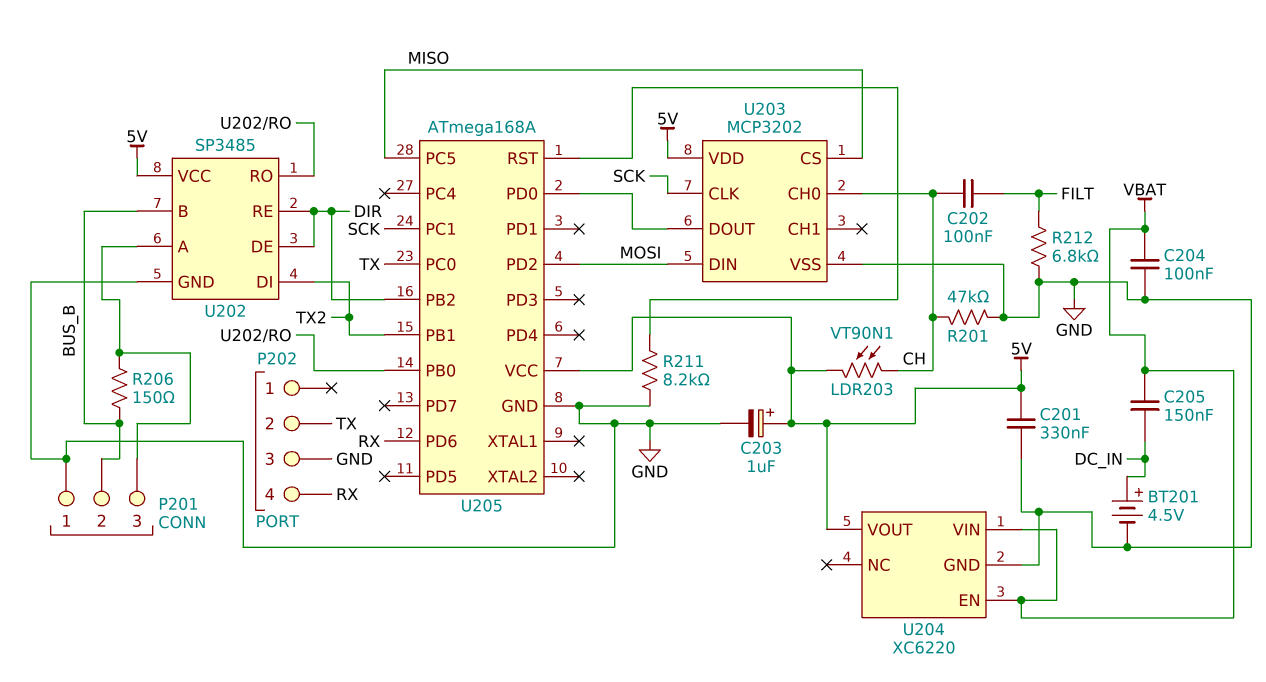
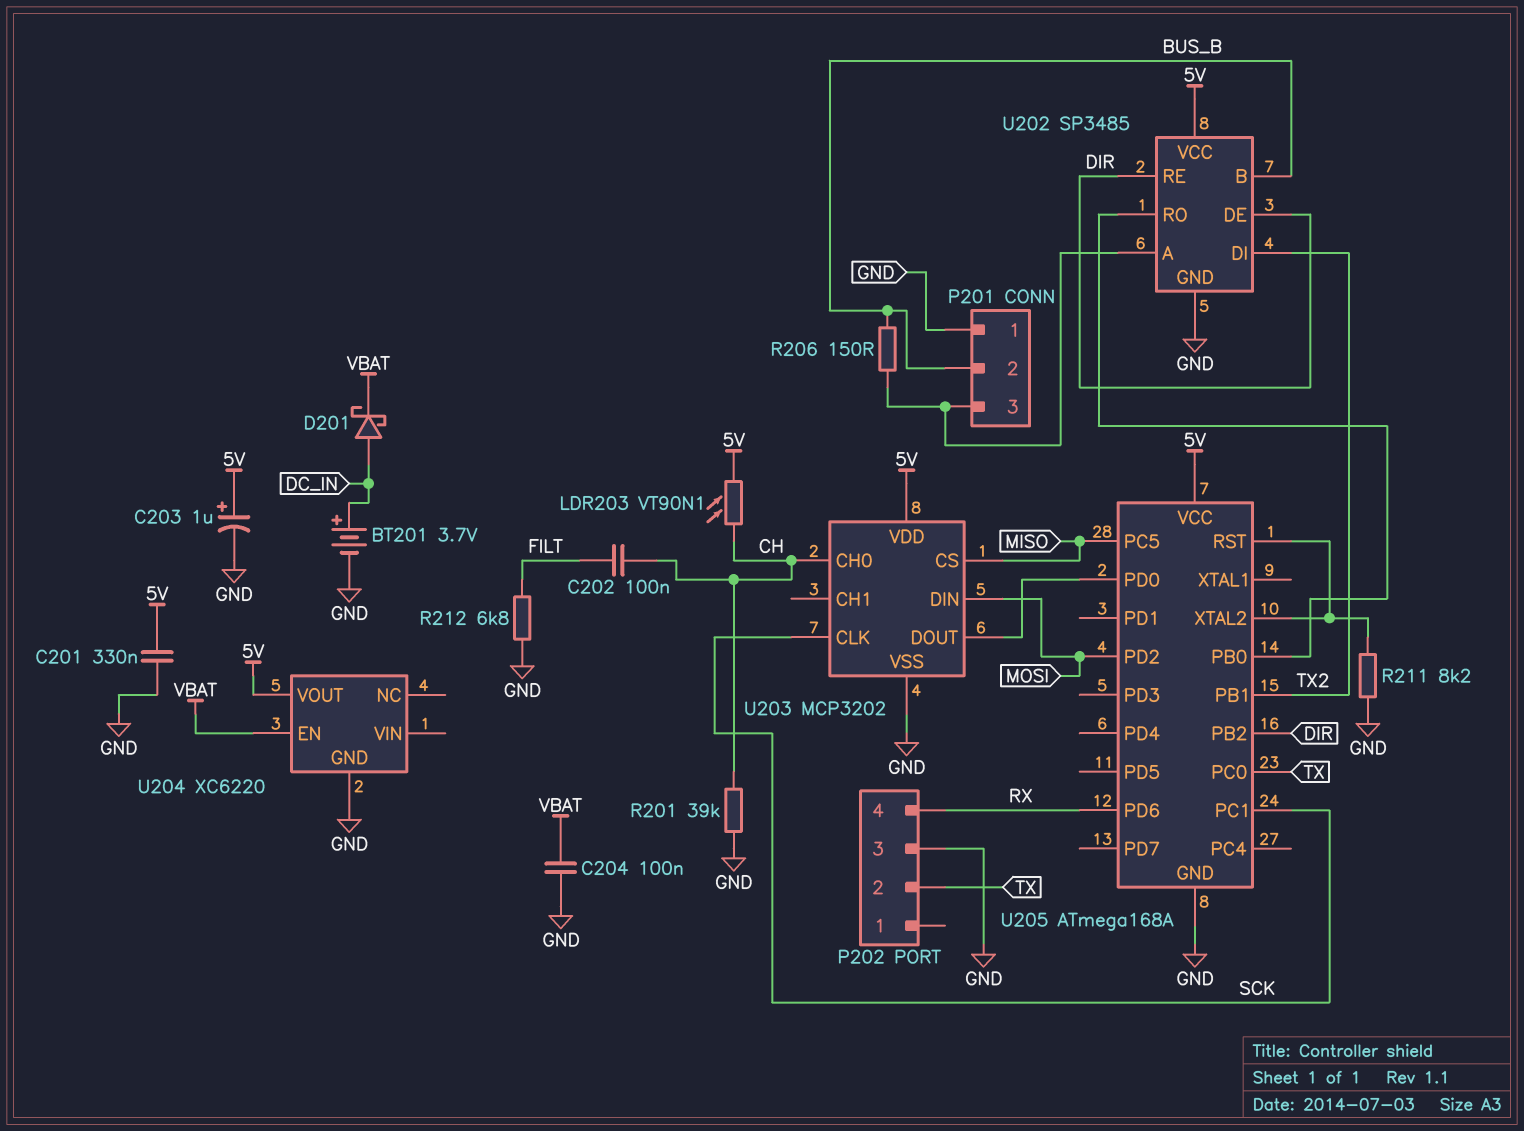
BT201: 4.5V (plus DC_IN, minus GND) -> 3.7V (plus DC_IN, minus GND)
C205: 150nF (DC_IN, VBAT) -> none
D201: none -> schottky (A DC_IN, K VBAT)
R201: 47k (CH, GND) -> 39k (CH, GND)
U204 pin VIN: VBAT -> none
U205 pin XTAL2: none -> U205/RST

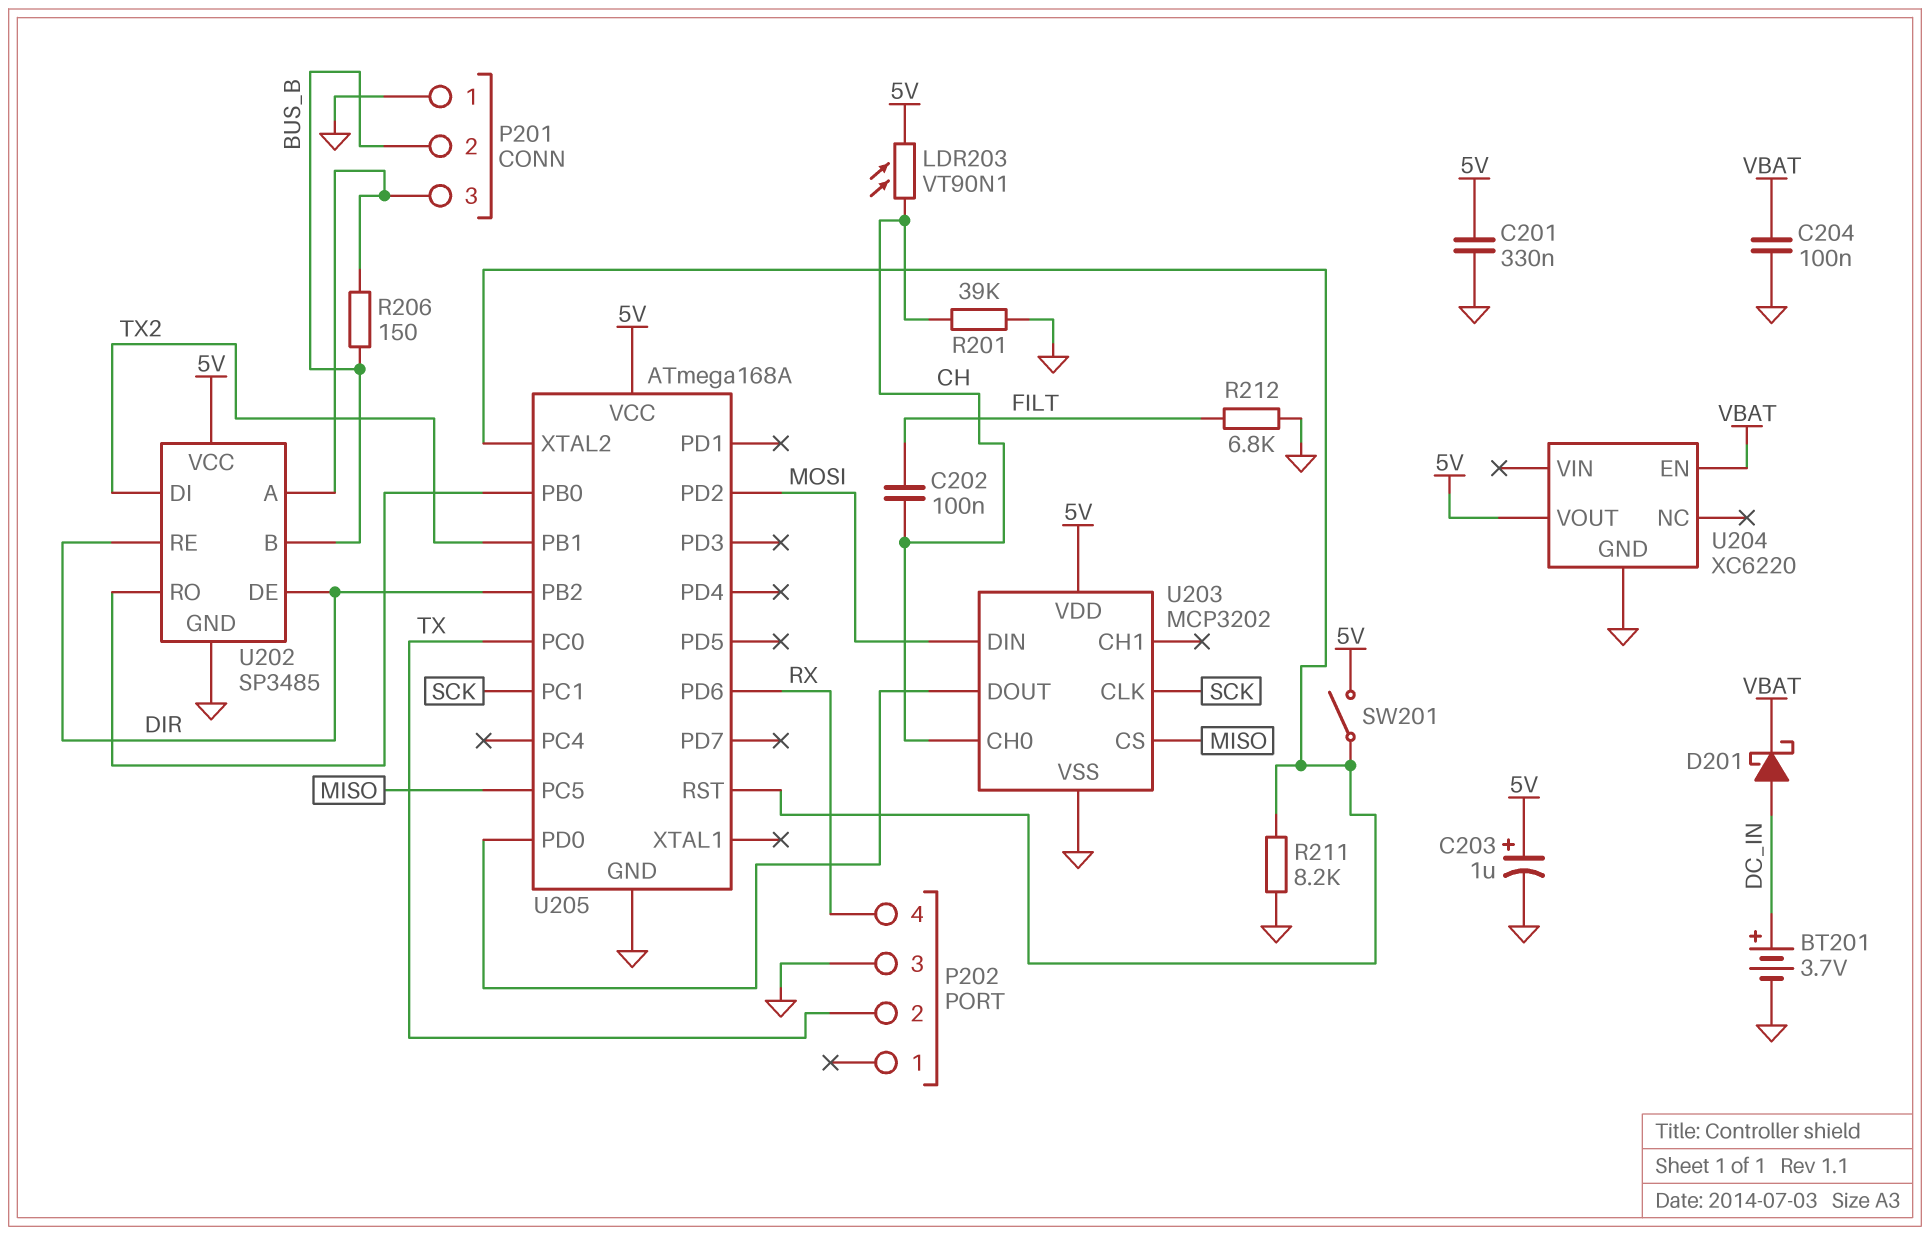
SW201: none -> switch (5V, U205/RST)

